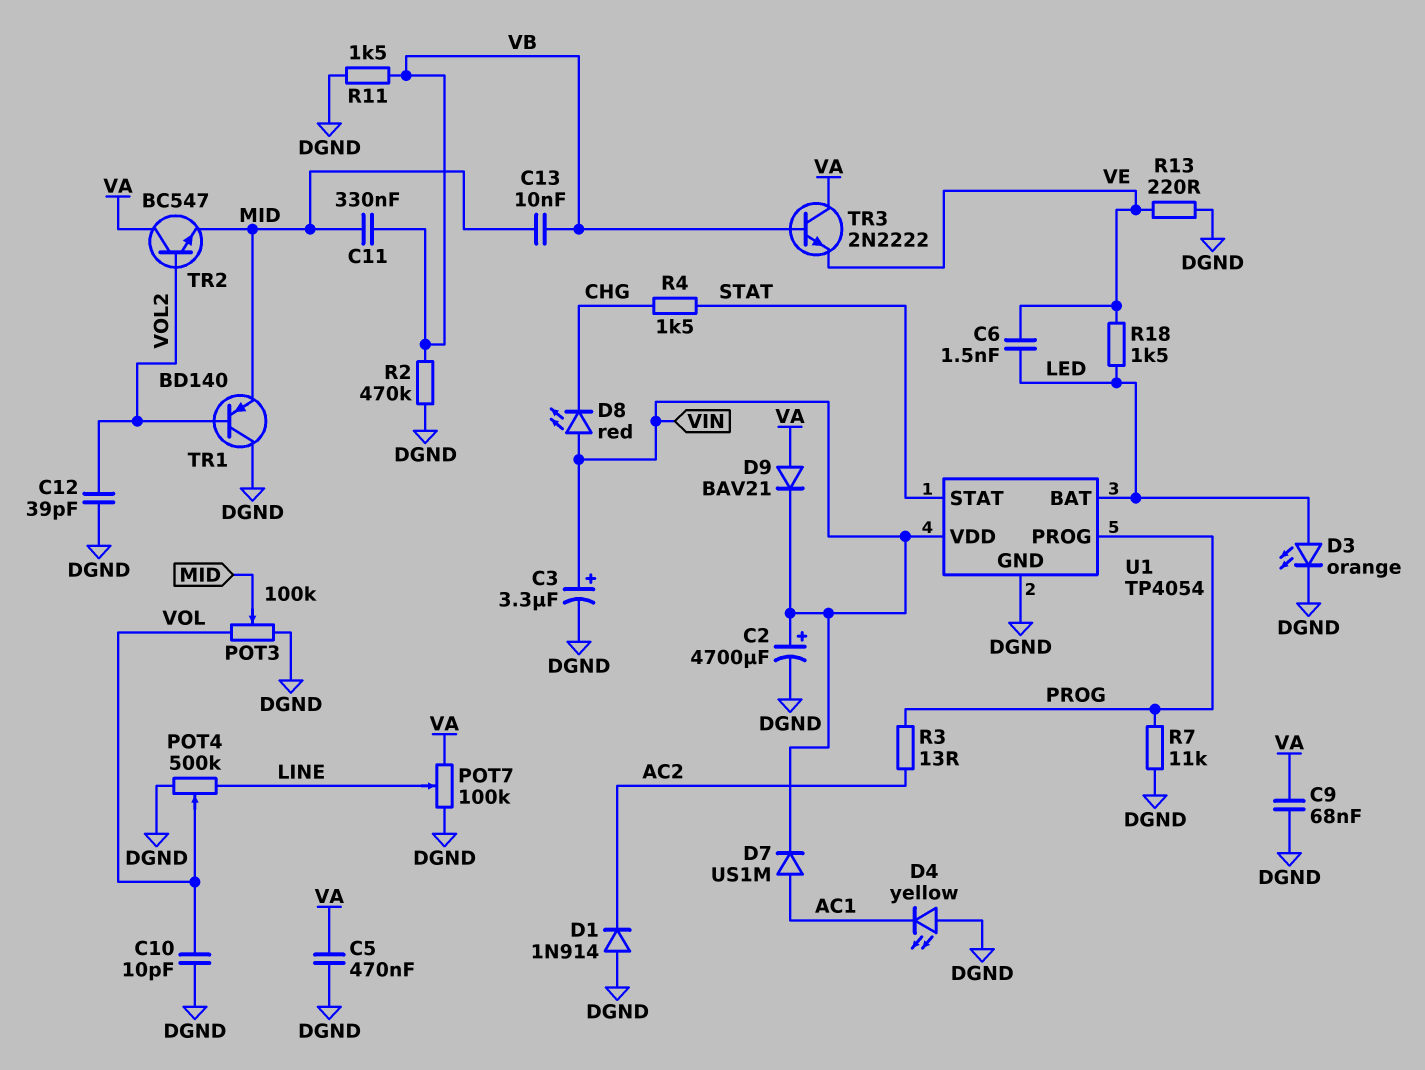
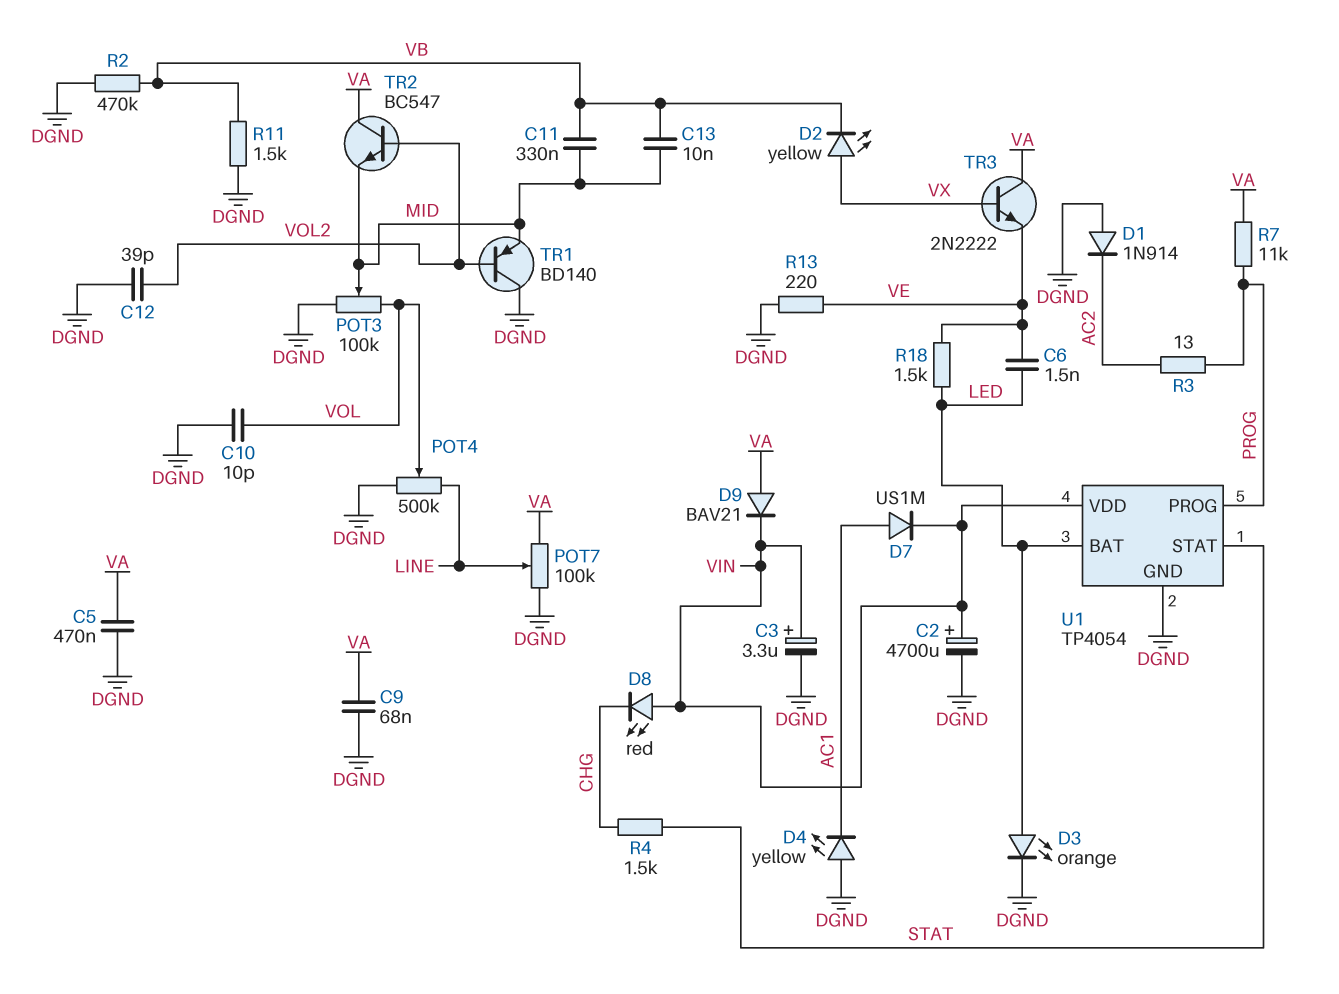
D2: none -> LED yellow (A VX, K VB)
R7: 11k (DGND, PROG) -> 11k (PROG, VA)
TR3: NPN 2N2222 (B VB, C VA, E VE) -> NPN 2N2222 (B VX, C VA, E VE)

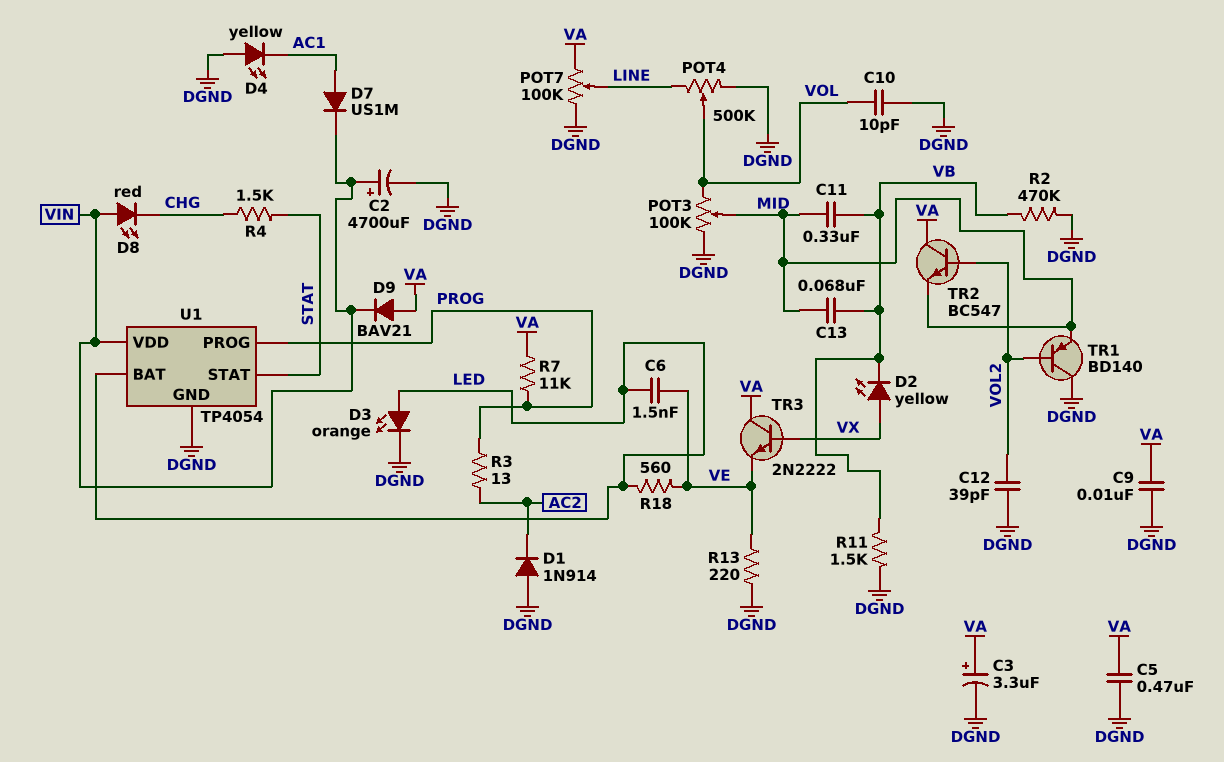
C3: 3.3uF (plus VIN, minus DGND) -> 3.3uF (plus VA, minus DGND)
C9: 68nF (DGND, VA) -> 10nF (DGND, VA)
C13: 10nF (MID, VB) -> 68nF (MID, VB)
R18: 1.5k (LED, VE) -> 560 (LED, VE)

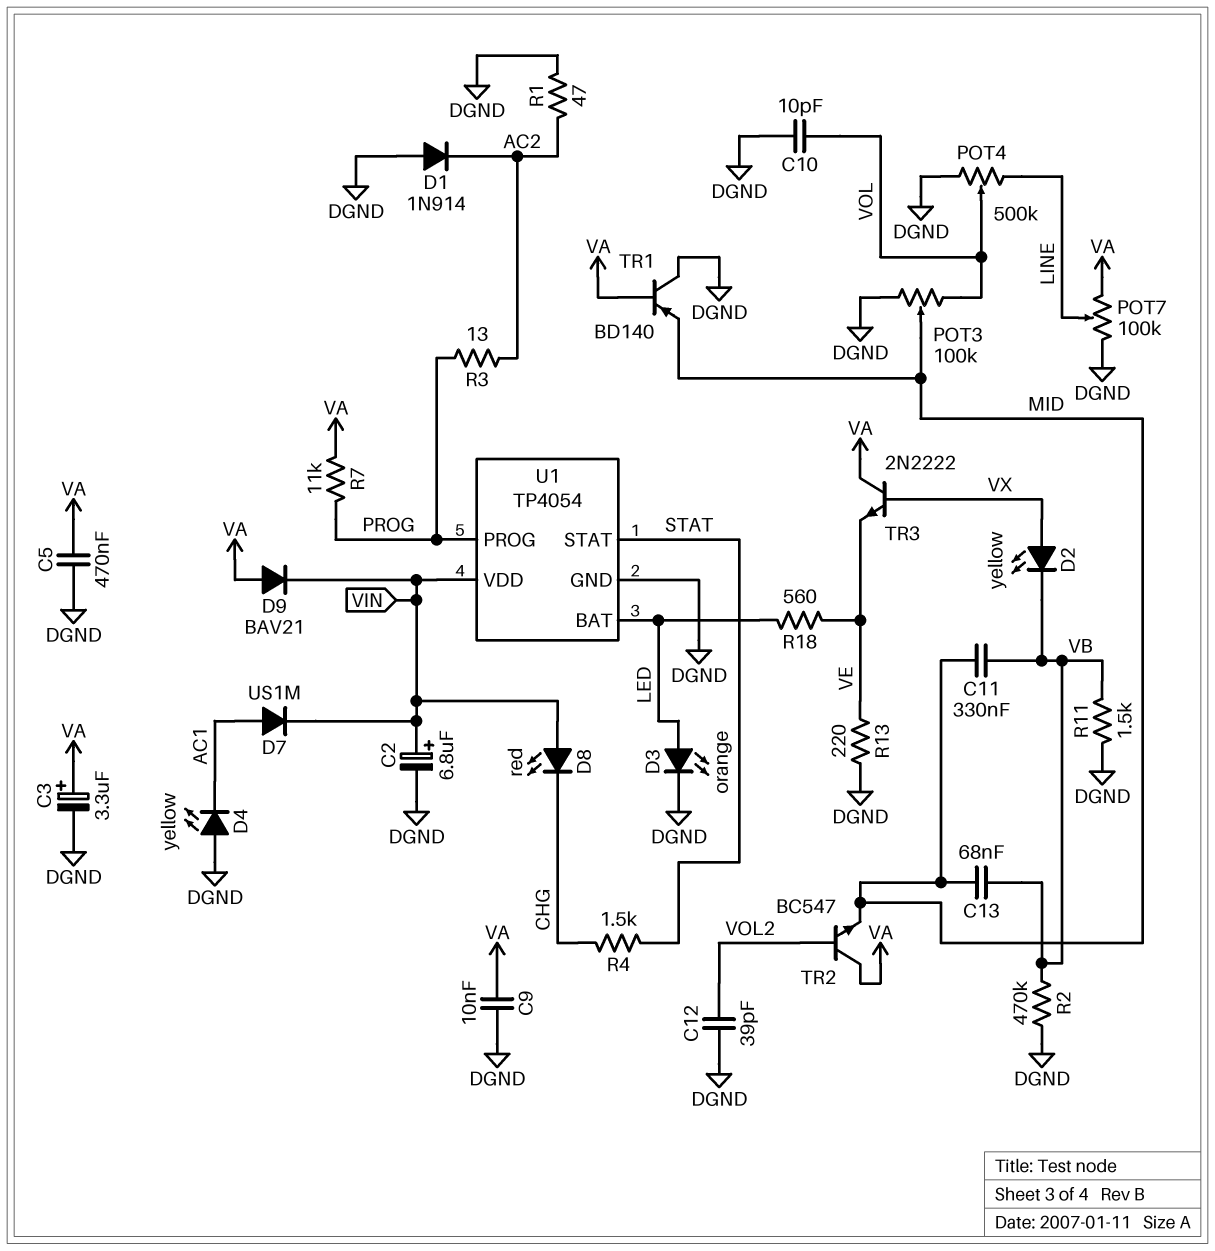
C2: 4700uF (plus VIN, minus DGND) -> 6.8uF (plus VIN, minus DGND)
C6: 1.5nF (LED, VE) -> none
R1: none -> 47 (AC2, DGND)
TR1: PNP BD140 (B VOL2, C DGND, E MID) -> PNP BD140 (B VA, C DGND, E MID)

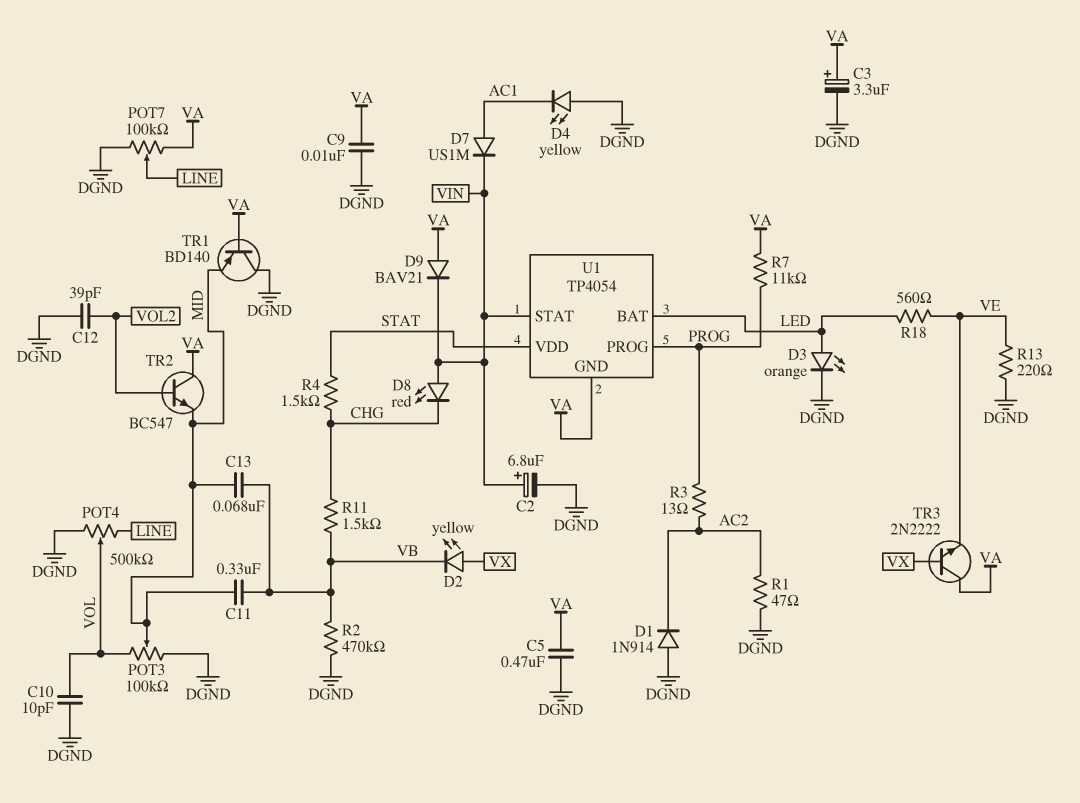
R11: 1.5k (DGND, VB) -> 1.5k (CHG, VB)
U1 pin GND: DGND -> VA
U1 pin STAT: STAT -> VIN
U1 pin VDD: VIN -> STAT

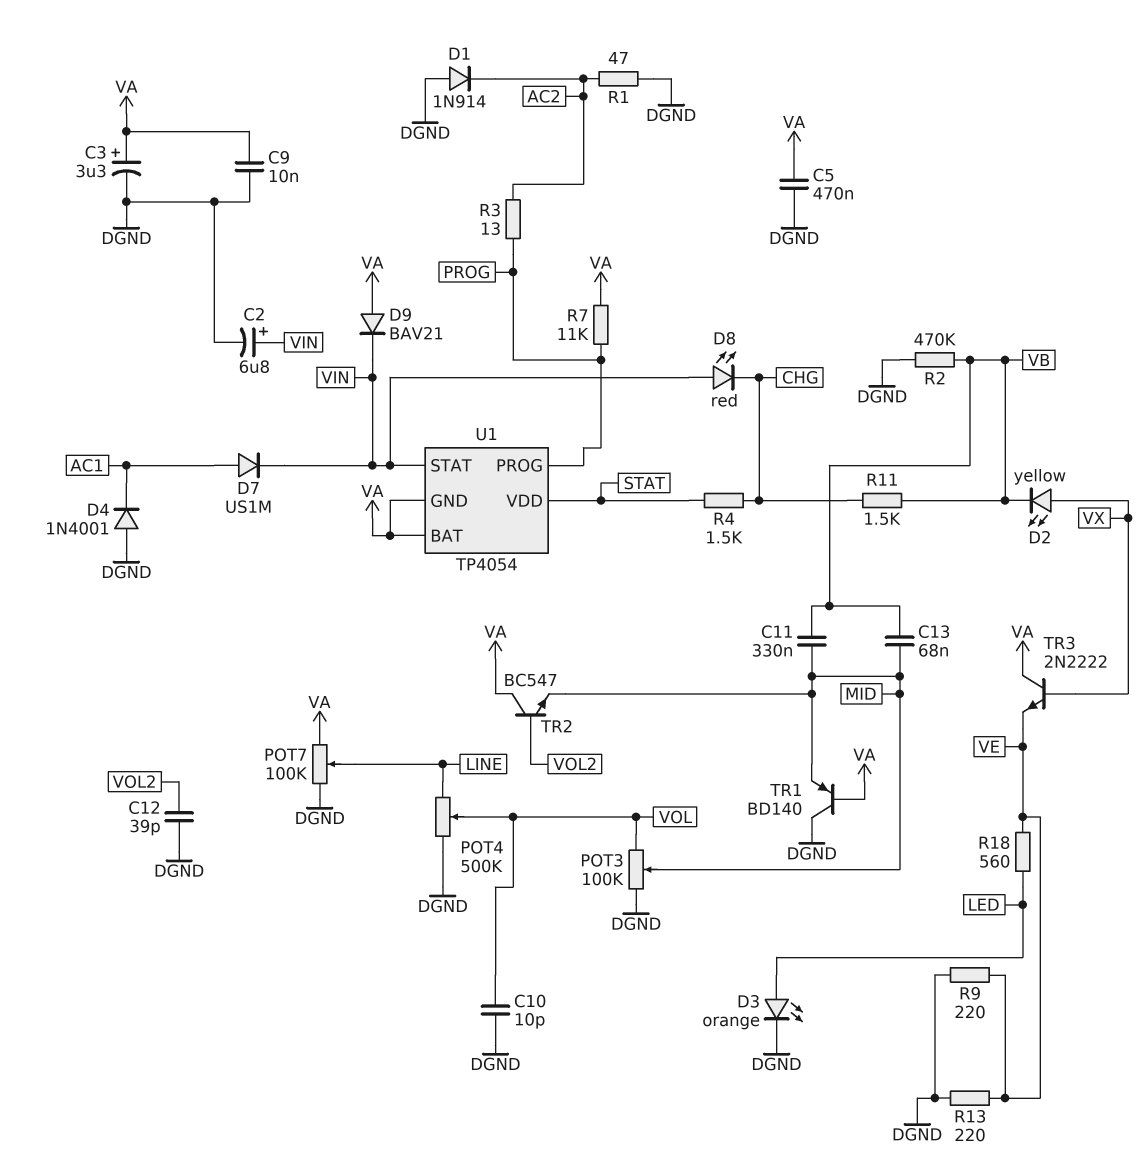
D4: LED yellow (A DGND, K AC1) -> diode 1N4001 (A DGND, K AC1)
R9: none -> 220 (DGND, VE)
U1 pin BAT: LED -> VA

